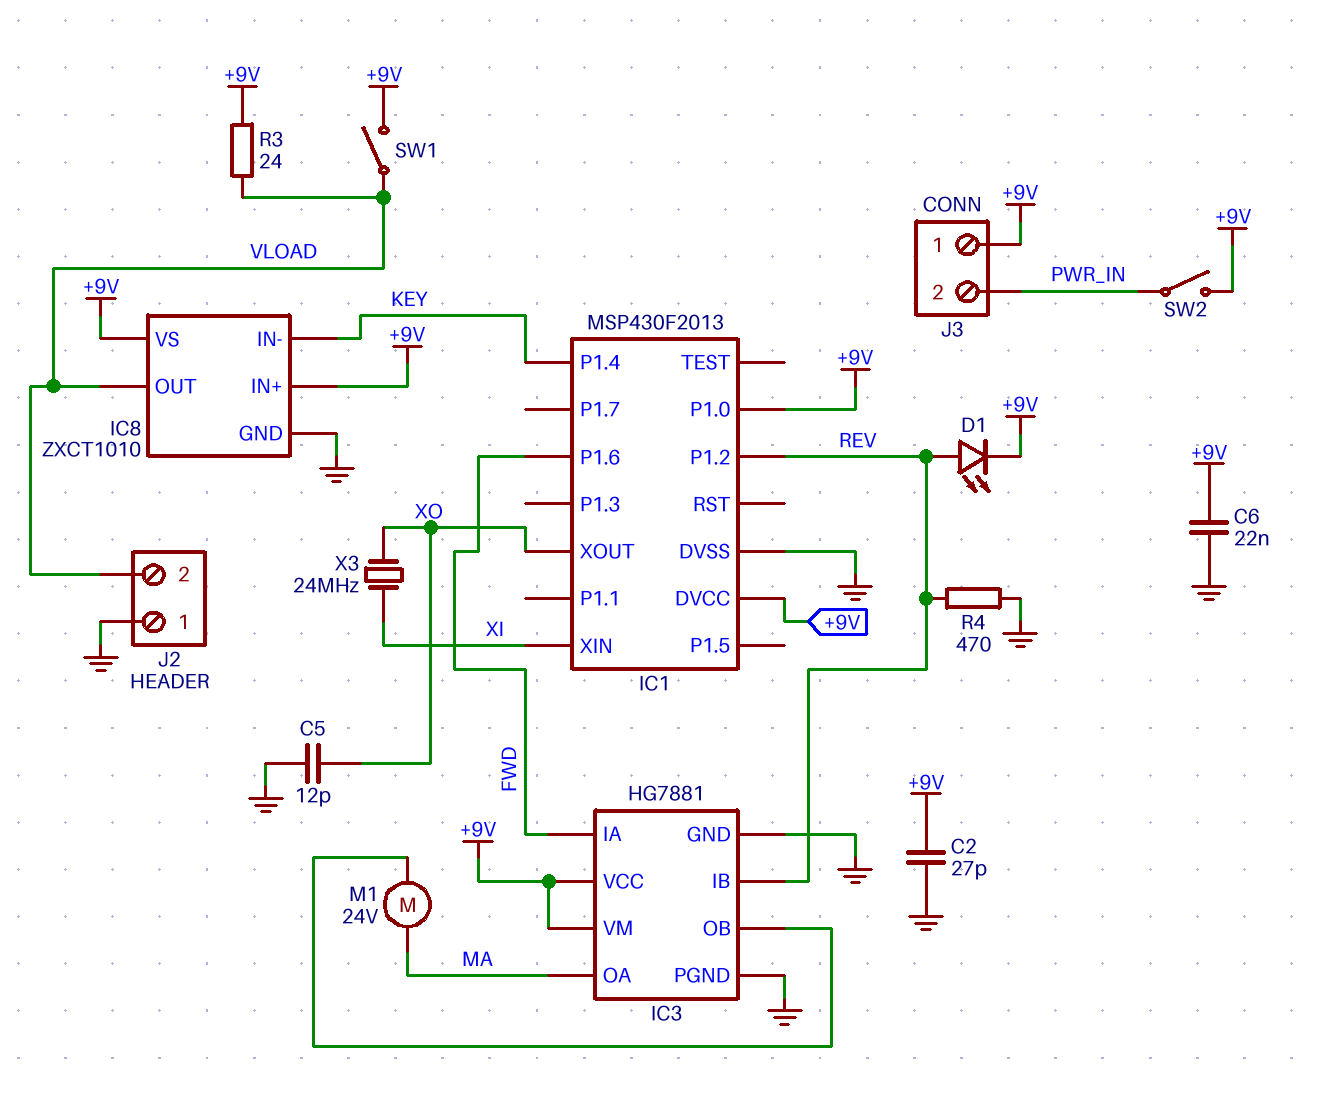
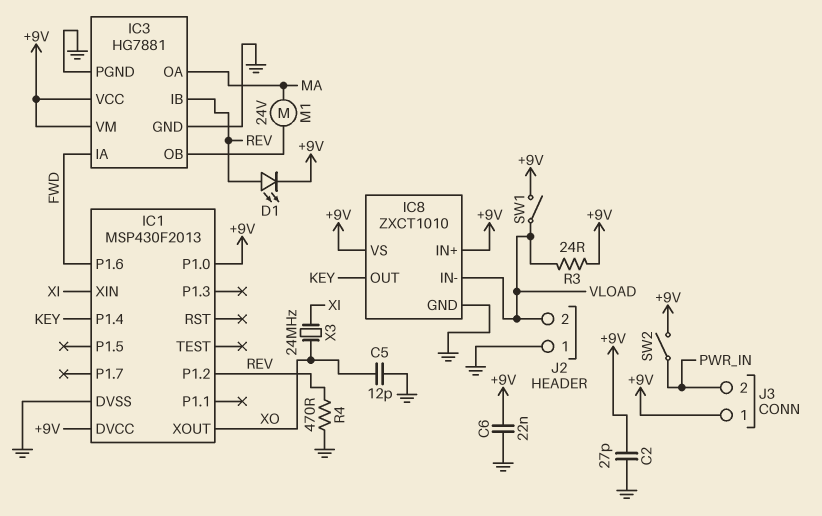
IC8 pin IN-: KEY -> VLOAD
IC8 pin OUT: VLOAD -> KEY

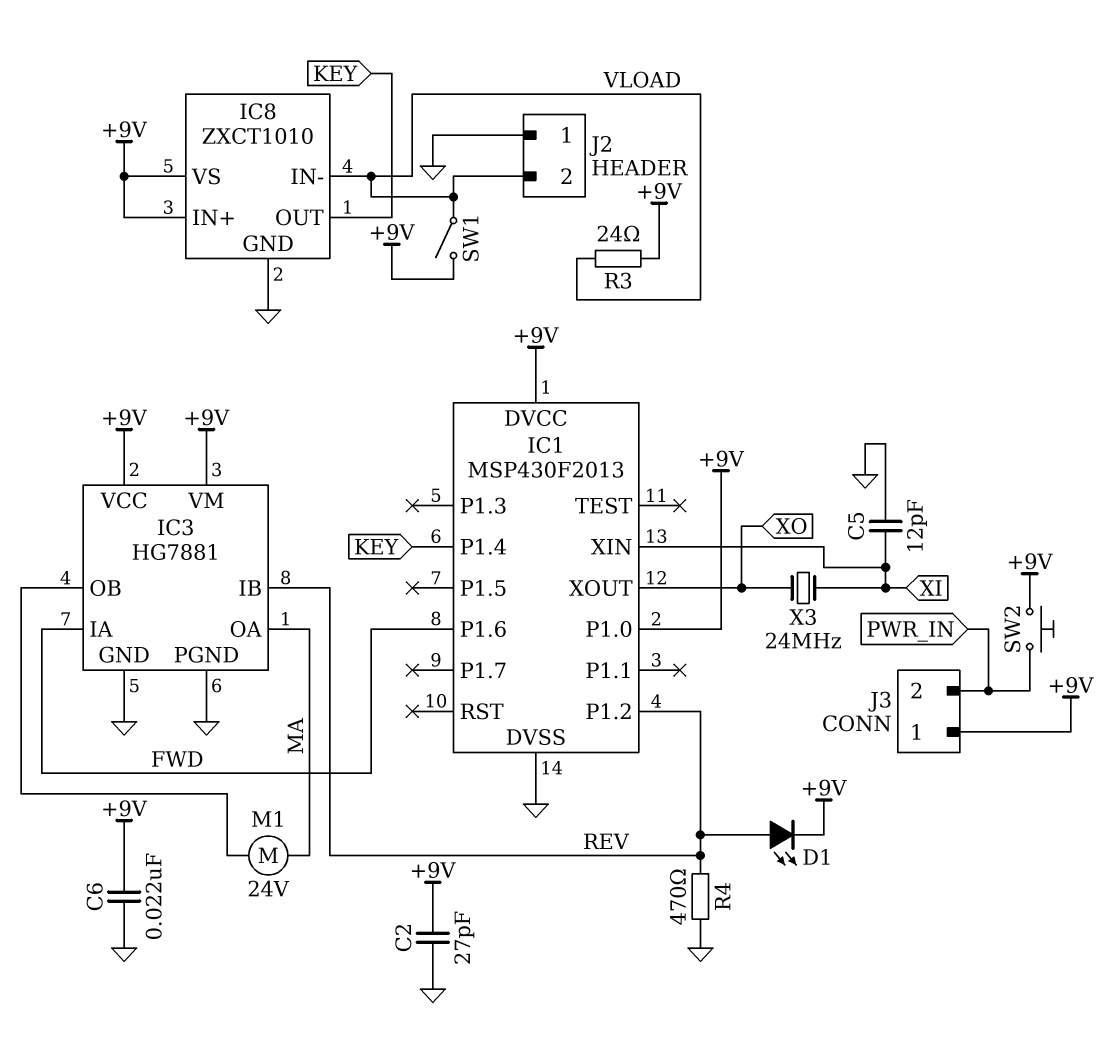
C5: 12pF (GND, XO) -> 12pF (GND, XI)
SW2: switch (+9V, PWR_IN) -> button (+9V, PWR_IN)

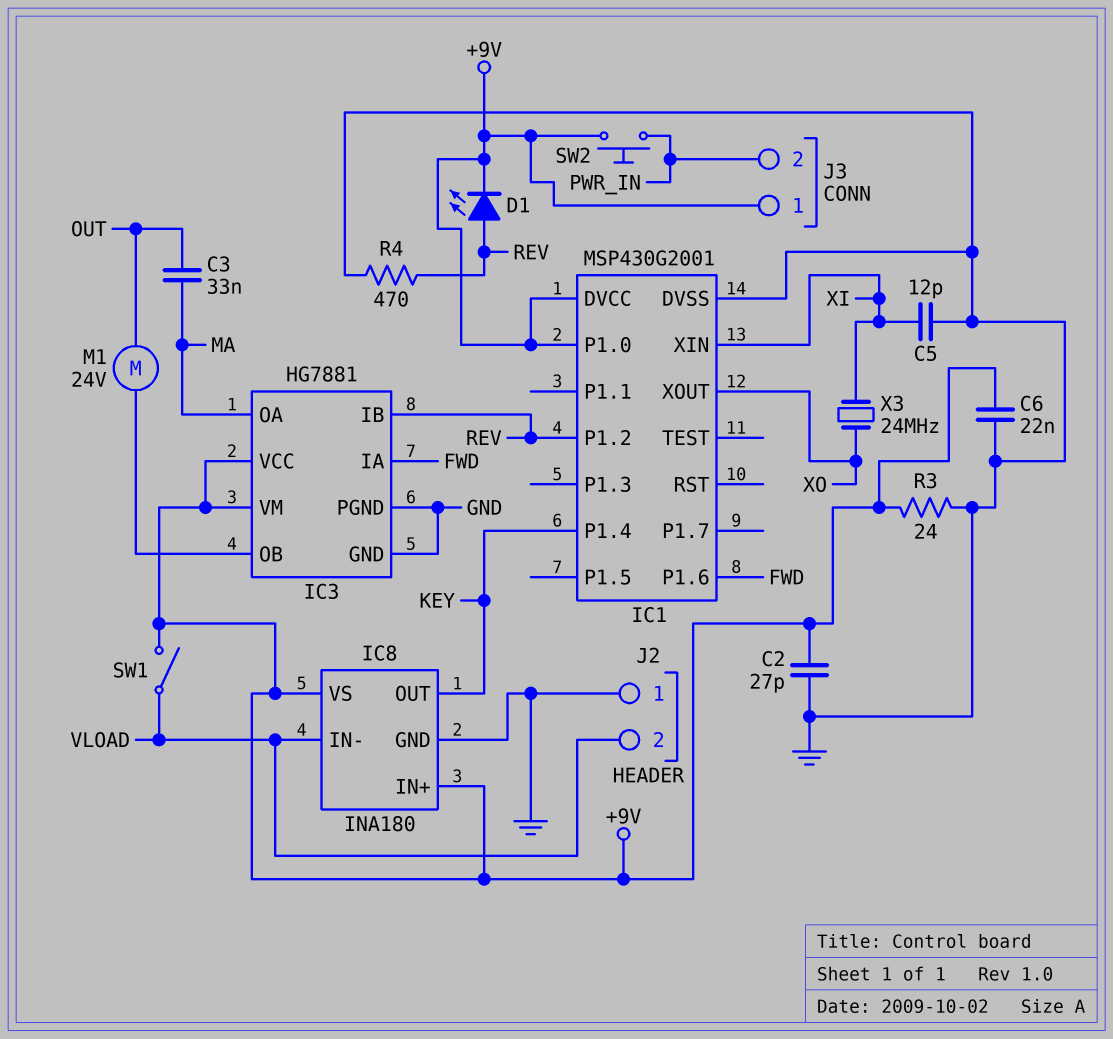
C3: none -> 33nF (MA, OUT)
IC1: MSP430F2013 -> MSP430G2001
IC8: ZXCT1010 -> INA180
M1: motor 24V (IC3/OB, MA) -> motor 24V (IC3/OB, OUT)
R3: 24 (+9V, VLOAD) -> 24 (+9V, GND)

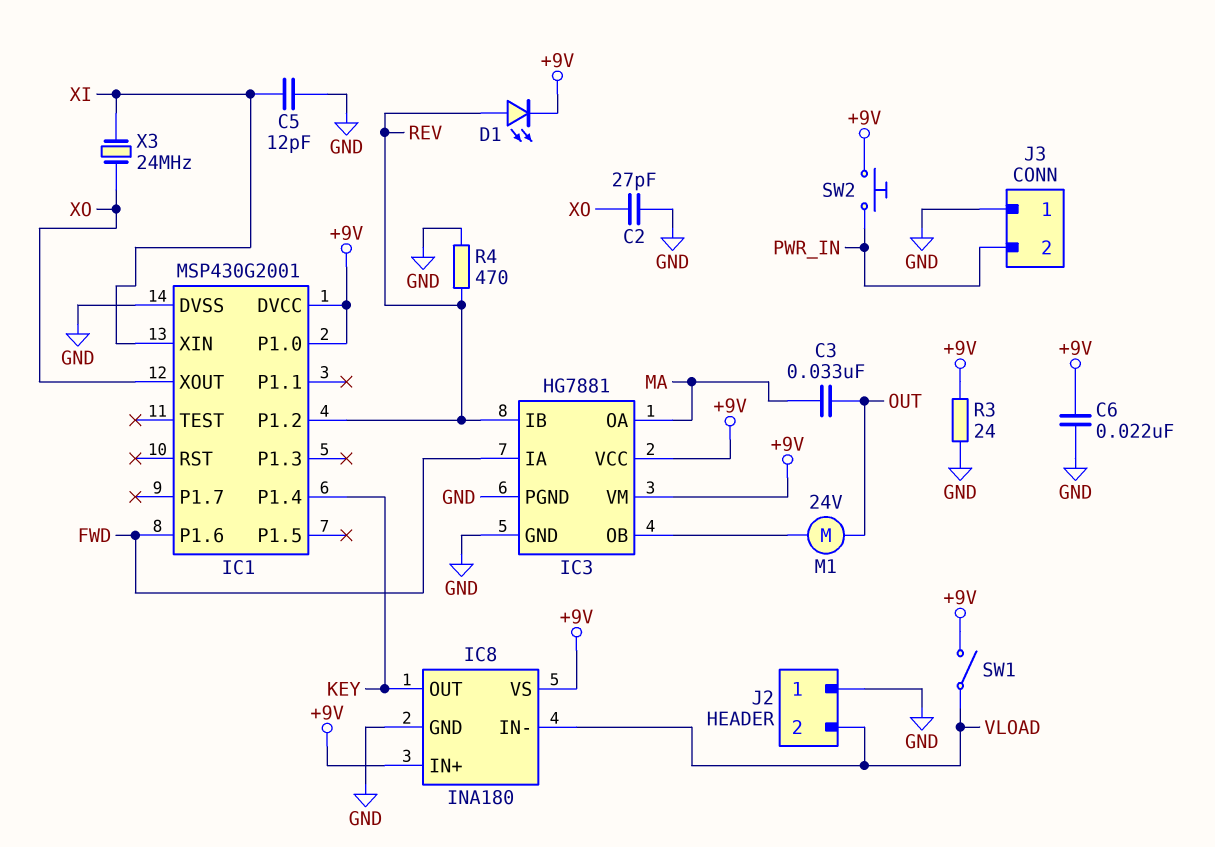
C2: 27pF (+9V, GND) -> 27pF (GND, XO)
J3 pin 1: +9V -> GND

